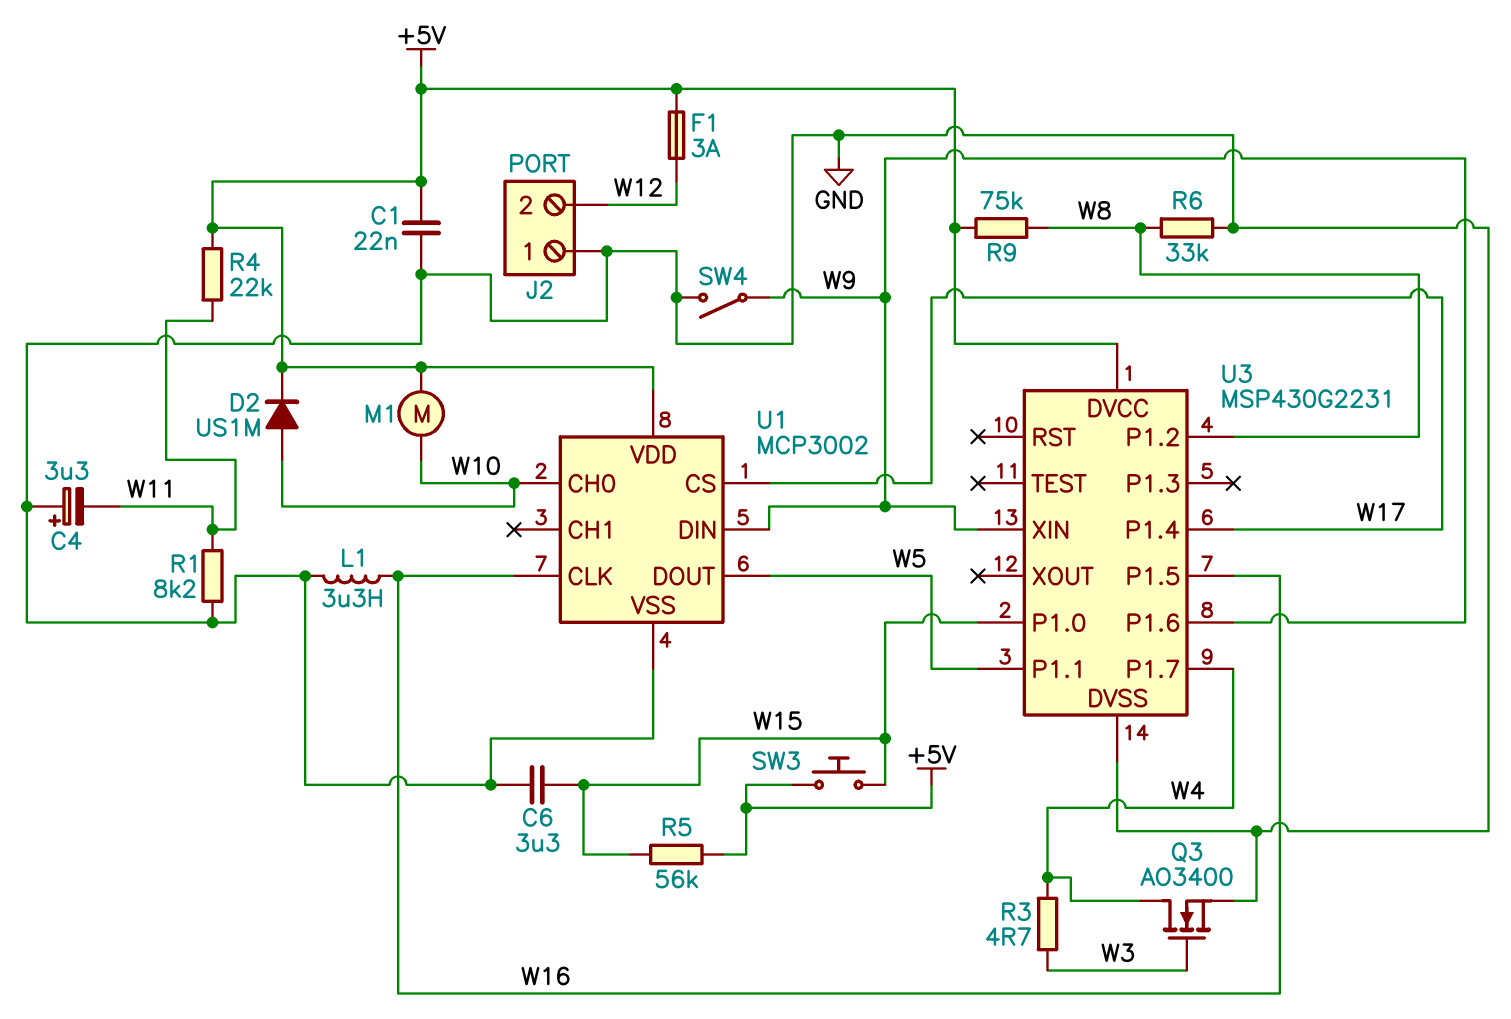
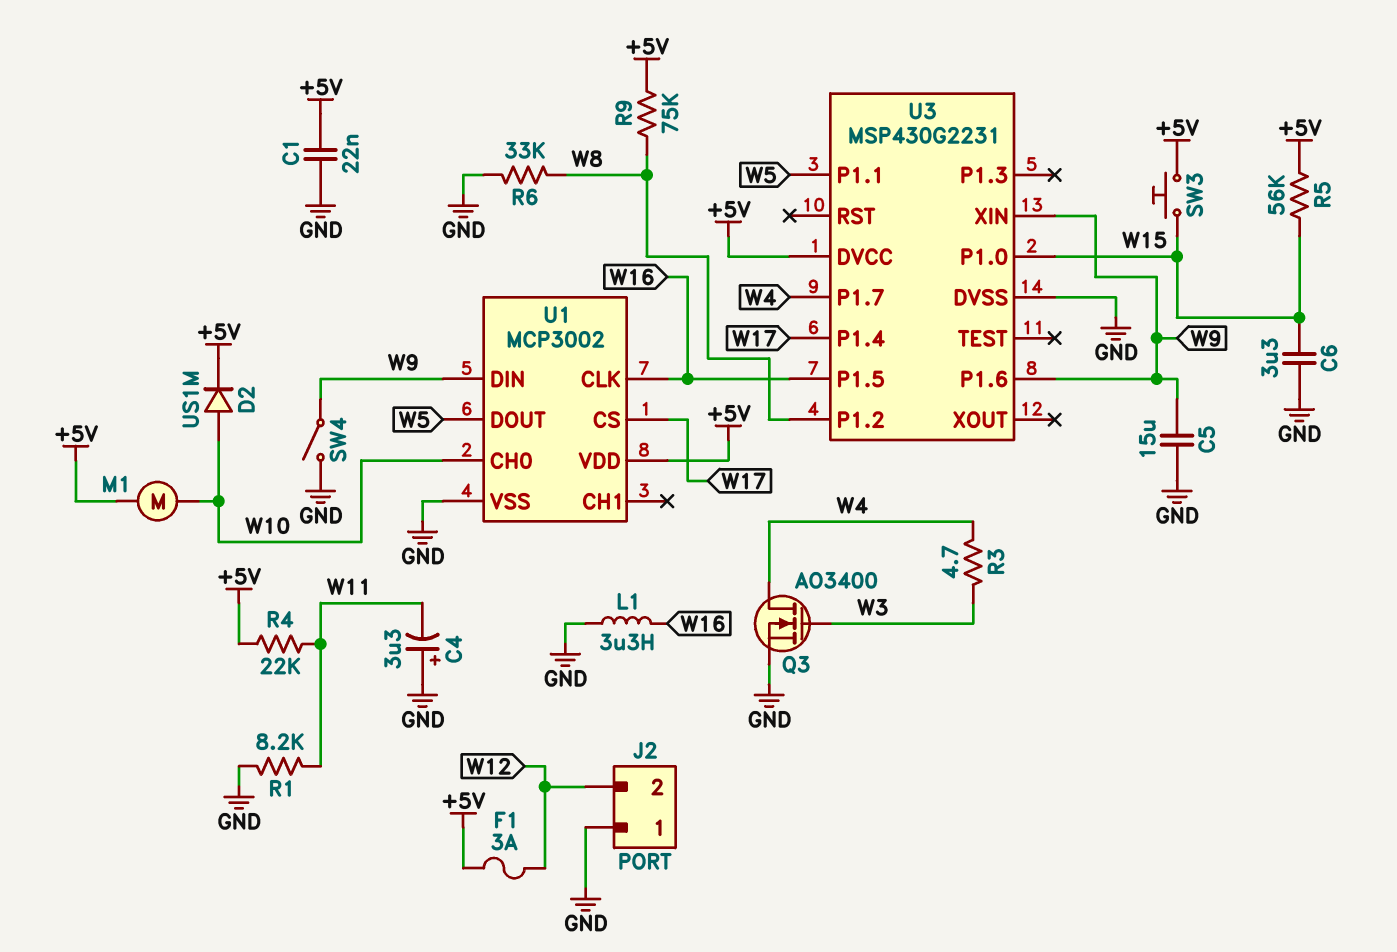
C5: none -> 15uF (GND, W9)

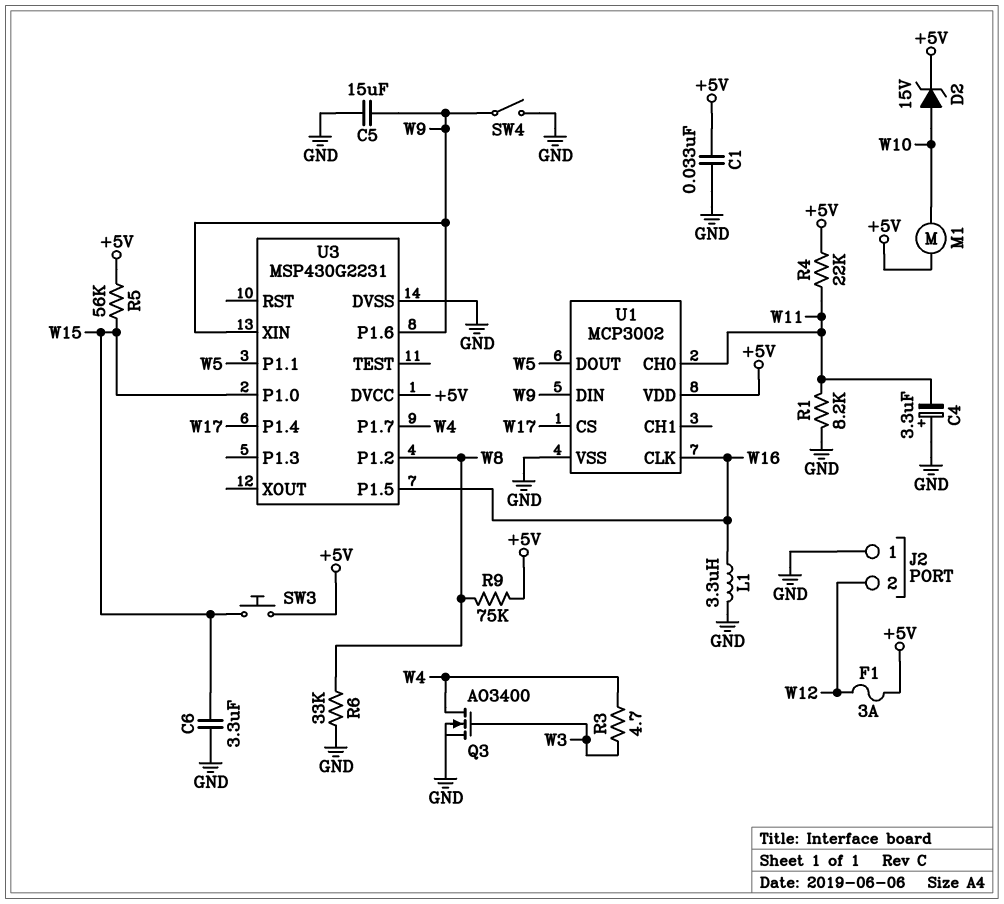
C1: 22nF (+5V, GND) -> 33nF (+5V, GND)
D2: diode US1M (A W10, K +5V) -> zener 15V (A W10, K +5V)
U1 pin CH0: W10 -> W11

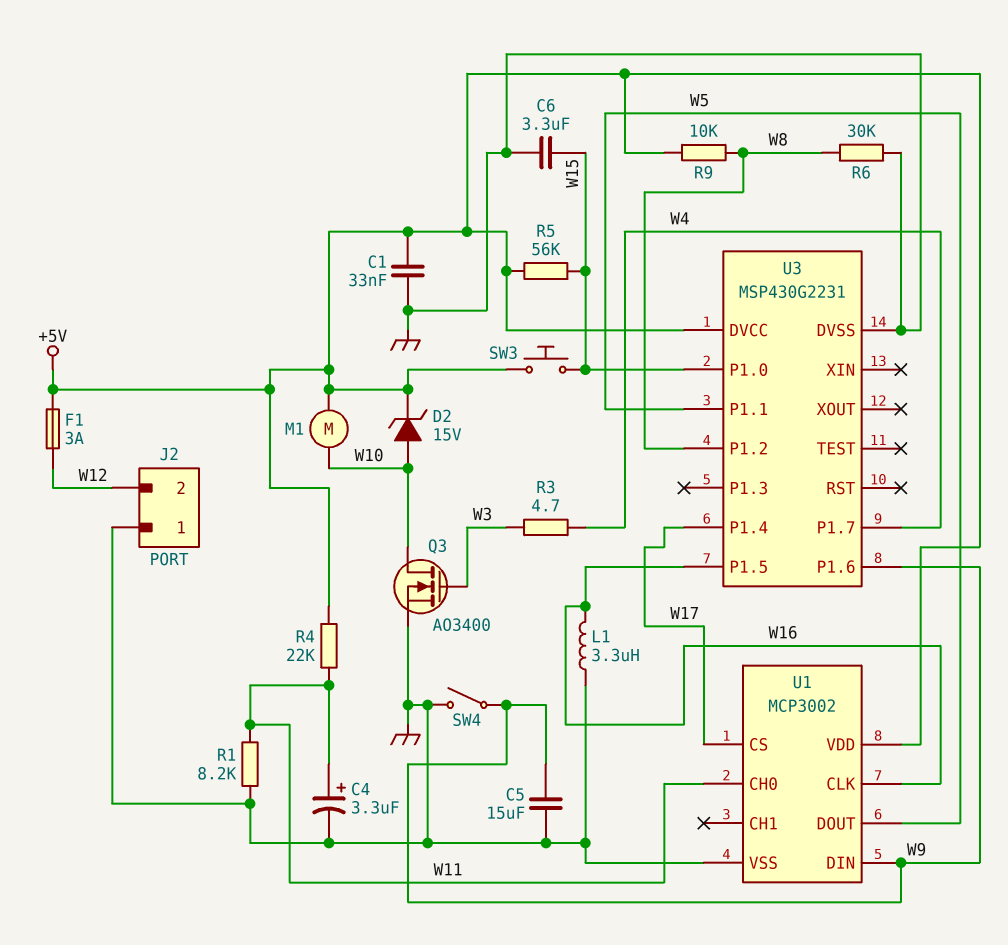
C4: 3.3uF (plus GND, minus W11) -> 3.3uF (plus W11, minus GND)
Q3: NMOS AO3400 (G W3, D W4, S GND) -> NMOS AO3400 (G W3, D W10, S GND)
R6: 33k (GND, W8) -> 30k (GND, W8)
R9: 75k (+5V, W8) -> 10k (+5V, W8)
U3 pin XIN: W9 -> none

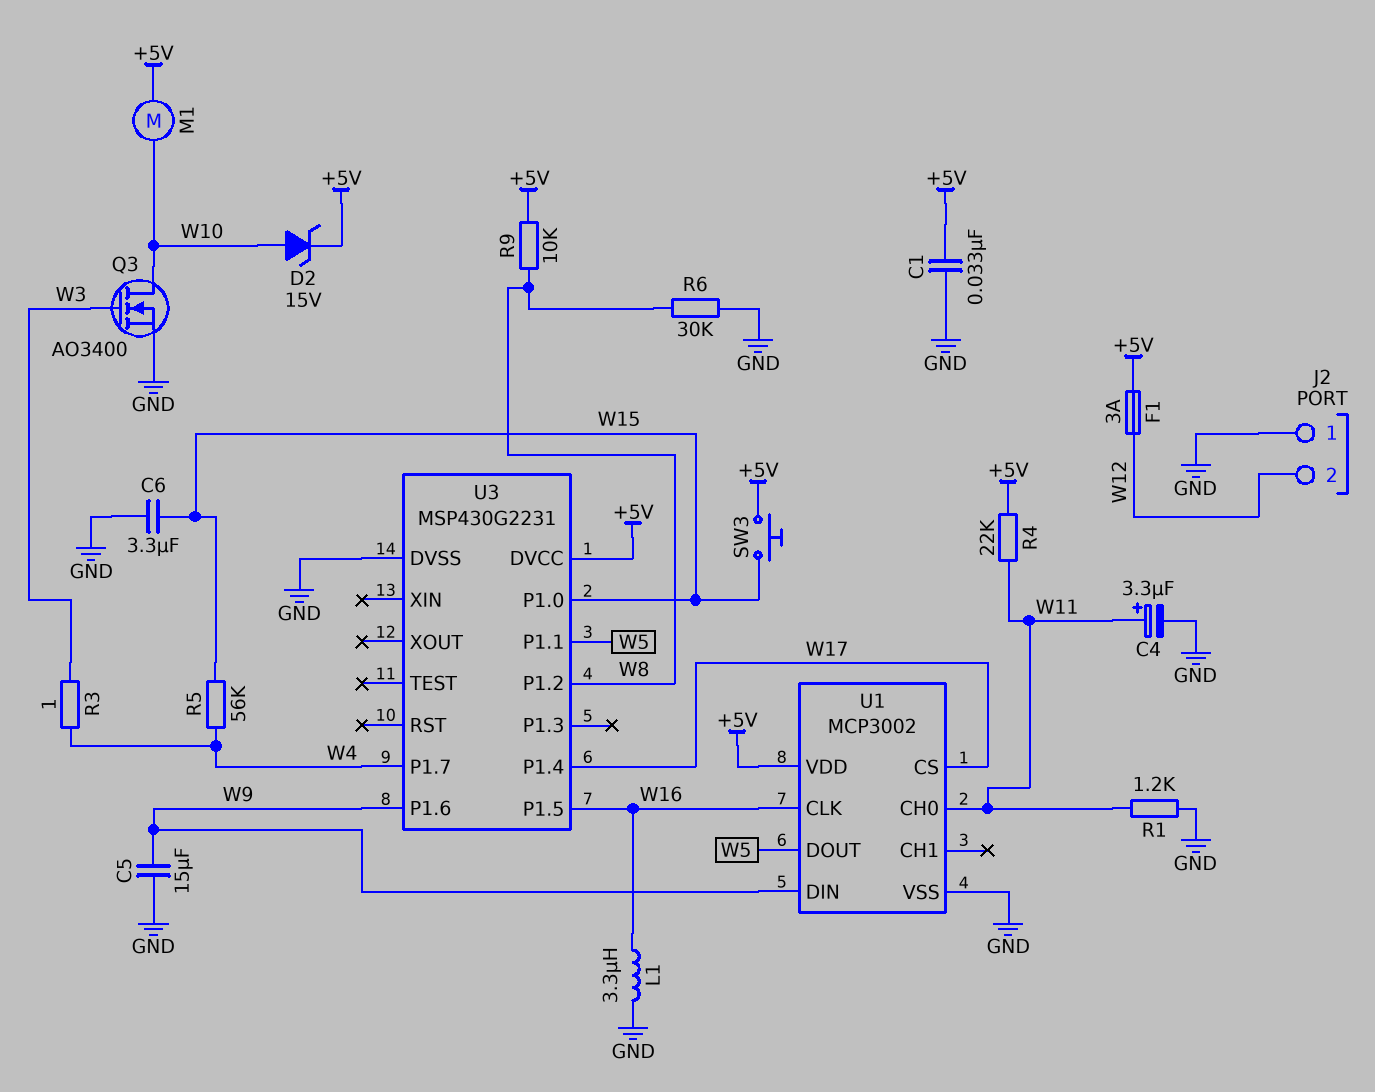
R1: 8.2k (GND, W11) -> 1.2k (GND, W11)
R3: 4.7 (W3, W4) -> 1 (W3, W4)
R5: 56k (+5V, W15) -> 56k (W4, W15)
SW4: switch (GND, W9) -> none

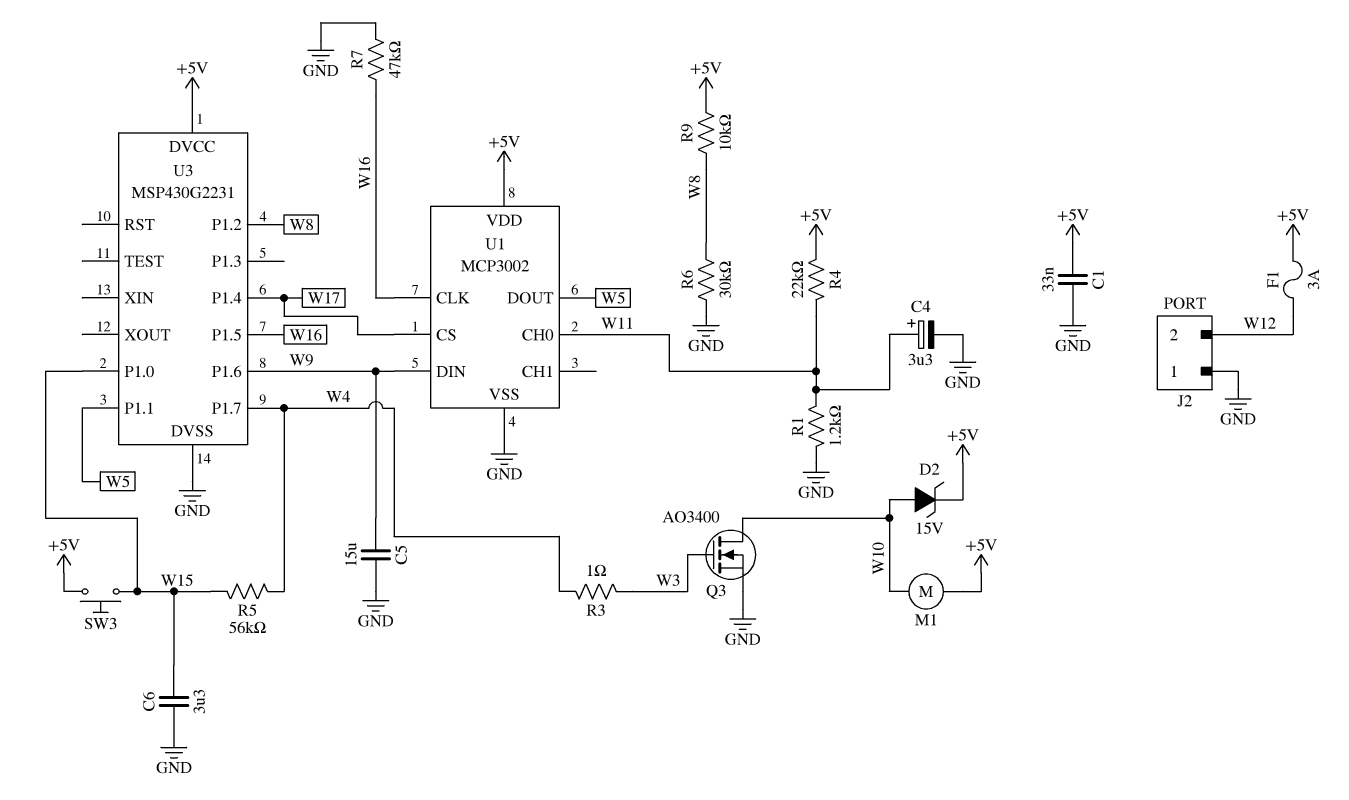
L1: 3.3uH (GND, W16) -> none
R7: none -> 47k (GND, W16)

